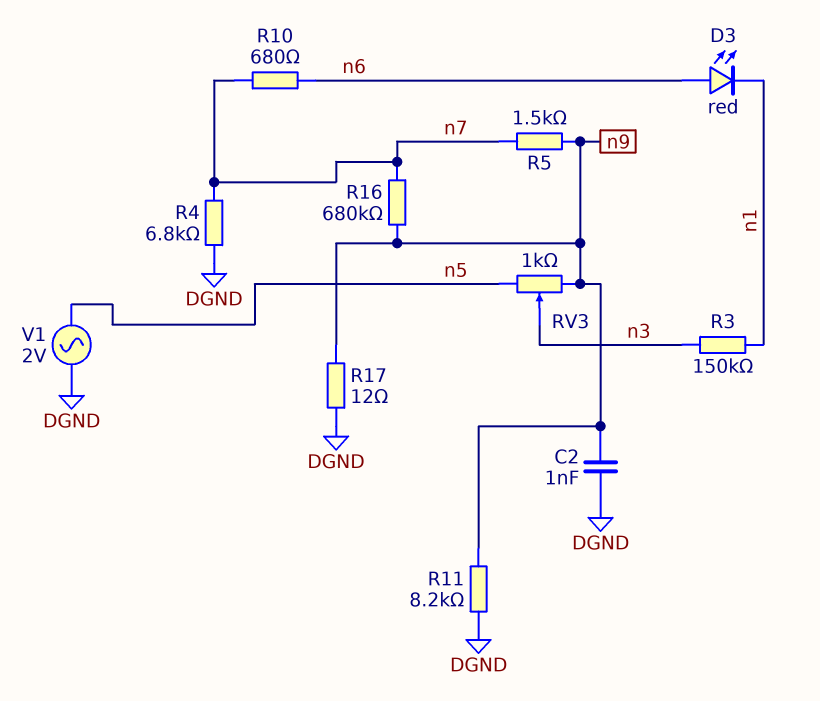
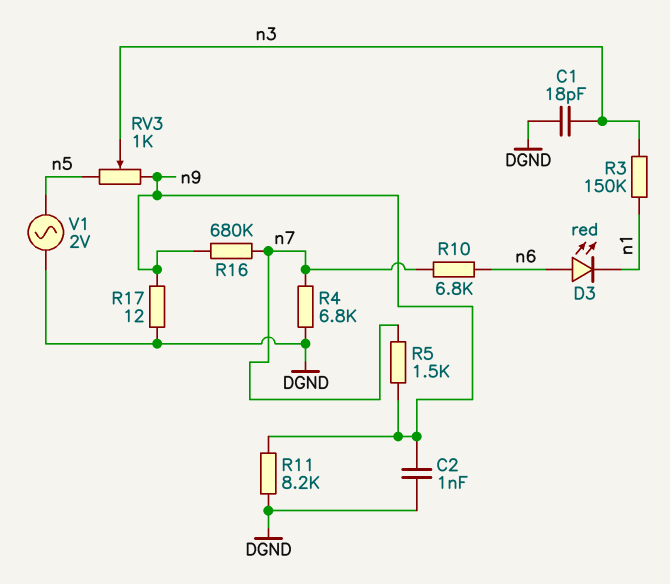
C1: none -> 18pF (DGND, n3)
R10: 680 (n6, n7) -> 6.8k (n6, n7)

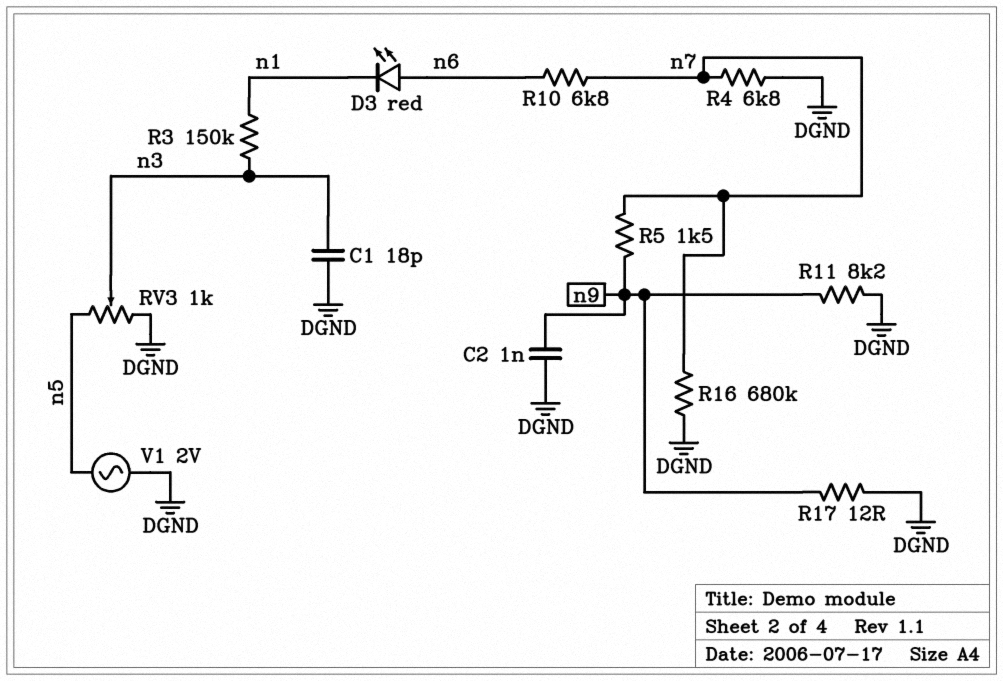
R16: 680k (n7, n9) -> 680k (DGND, n7)
RV3: 1k (n5, n9, wiper n3) -> 1k (DGND, n5, wiper n3)

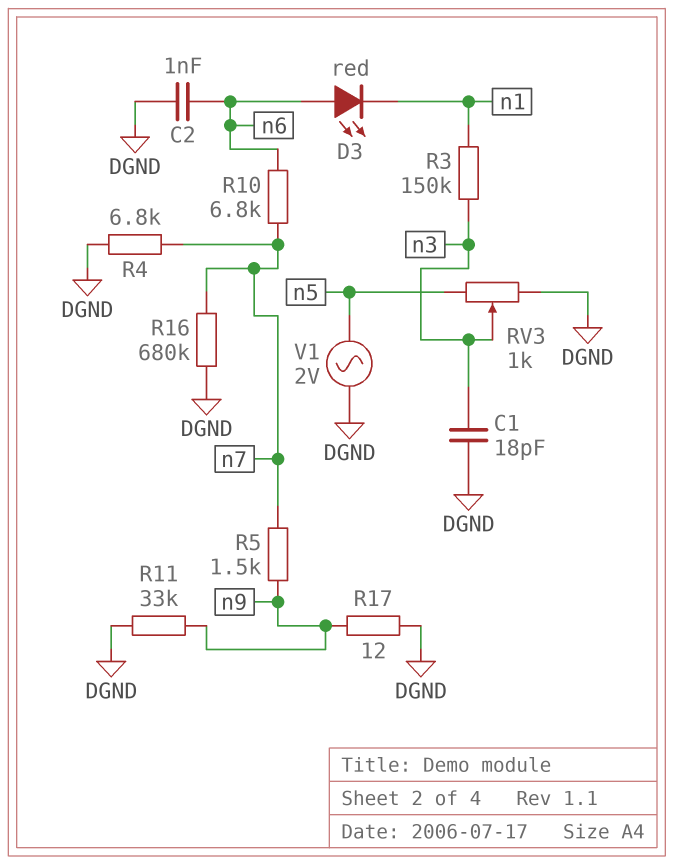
C2: 1nF (DGND, n9) -> 1nF (DGND, n6)
R11: 8.2k (DGND, n9) -> 33k (DGND, n9)

